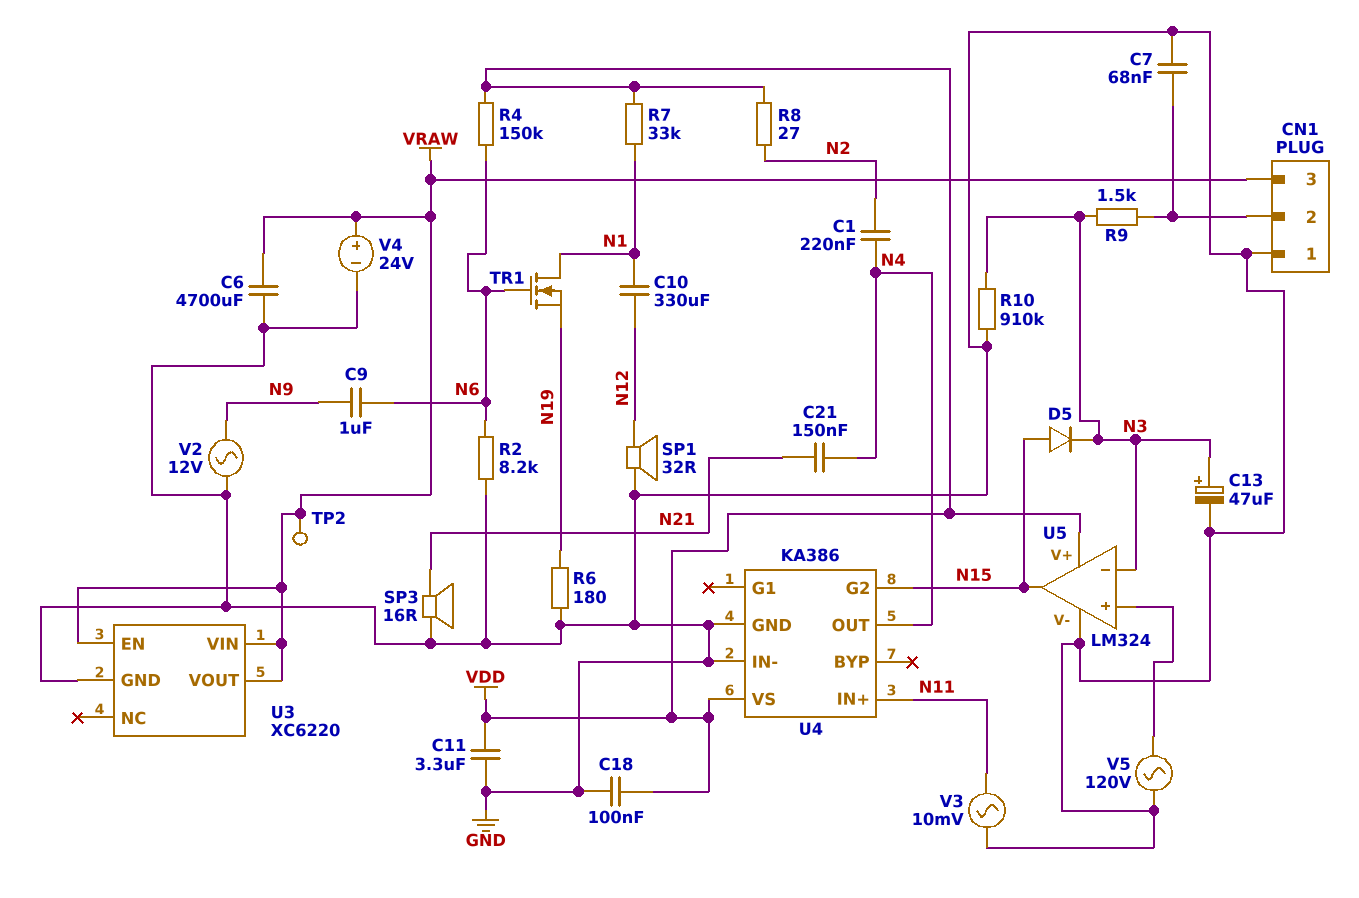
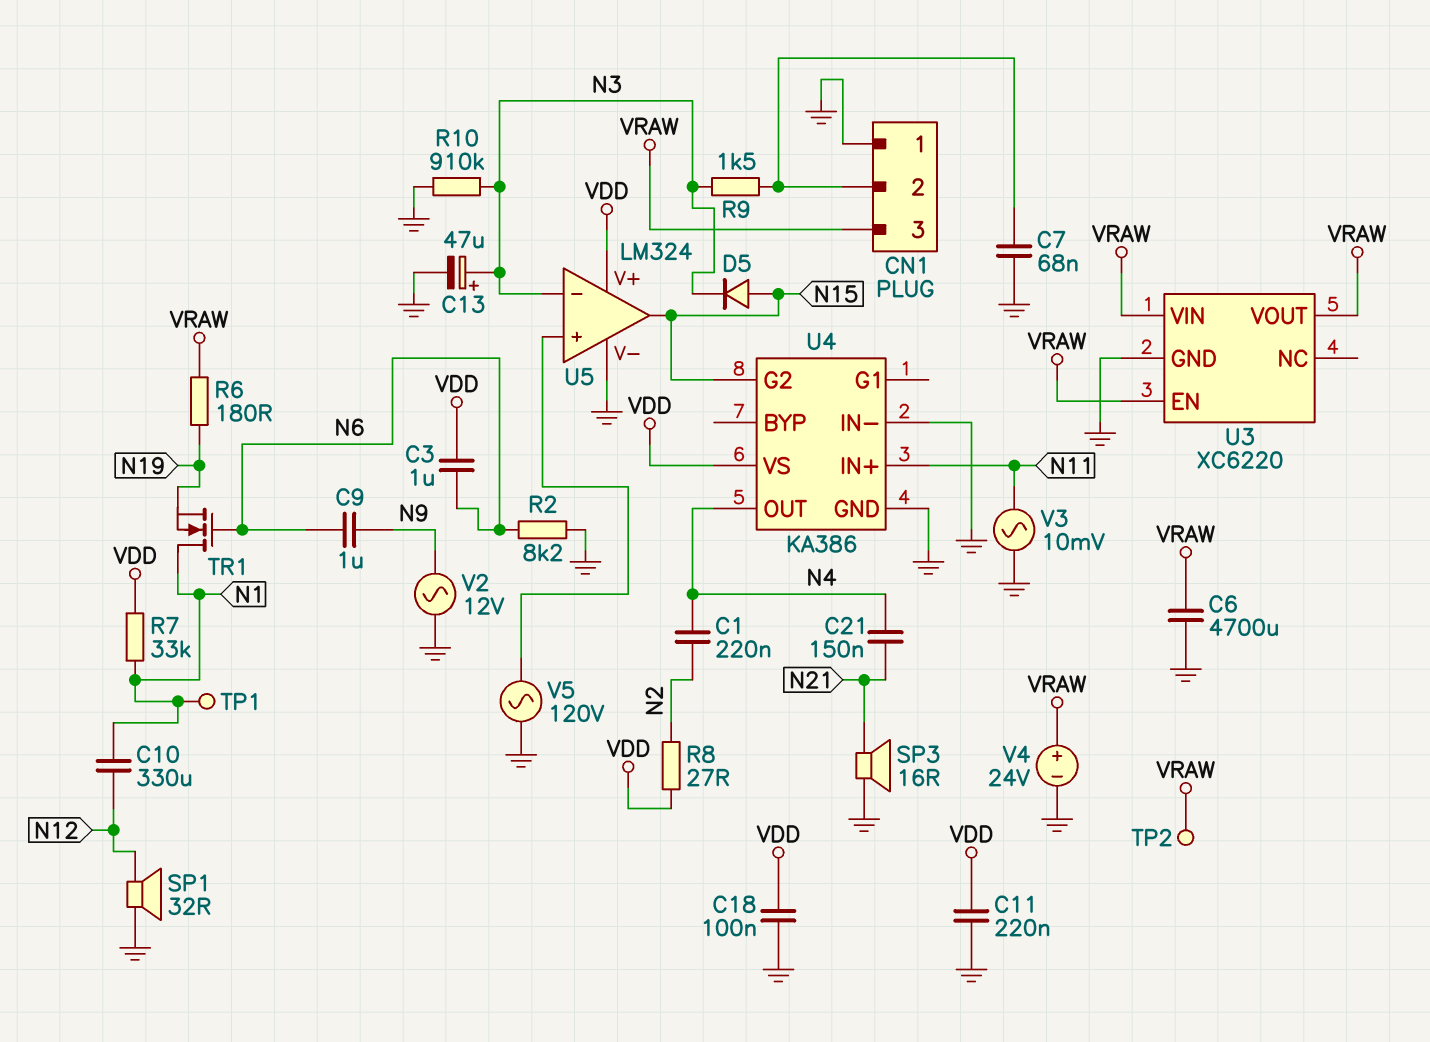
C3: none -> 1uF (N6, VDD)
C11: 3.3uF (GND, VDD) -> 220nF (GND, VDD)
R4: 150k (N6, VDD) -> none
R6: 180 (GND, N19) -> 180 (N19, VRAW)
TP1: none -> test point (N1)

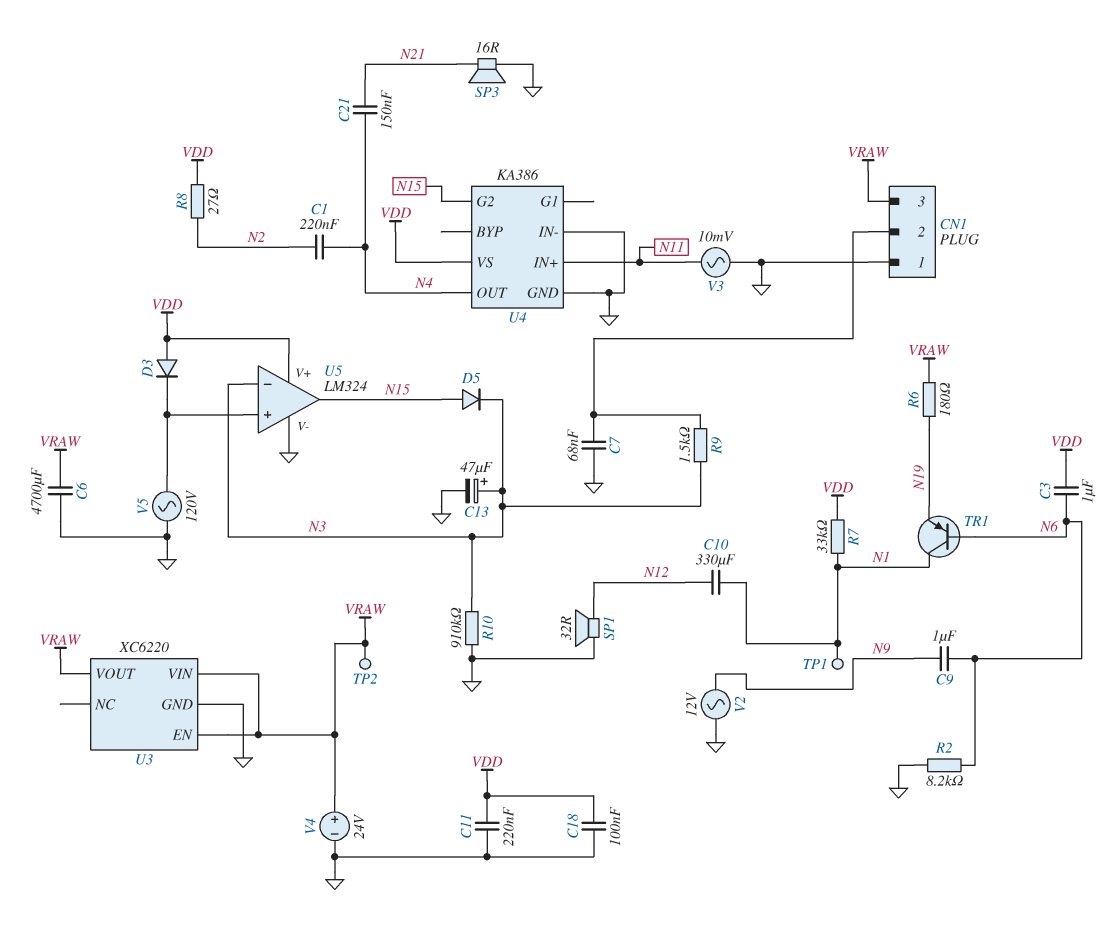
D3: none -> diode (A VDD, K U5/in+)
TR1: NMOS (G N6, D N1, S N19) -> PNP (B N6, C N1, E N19)

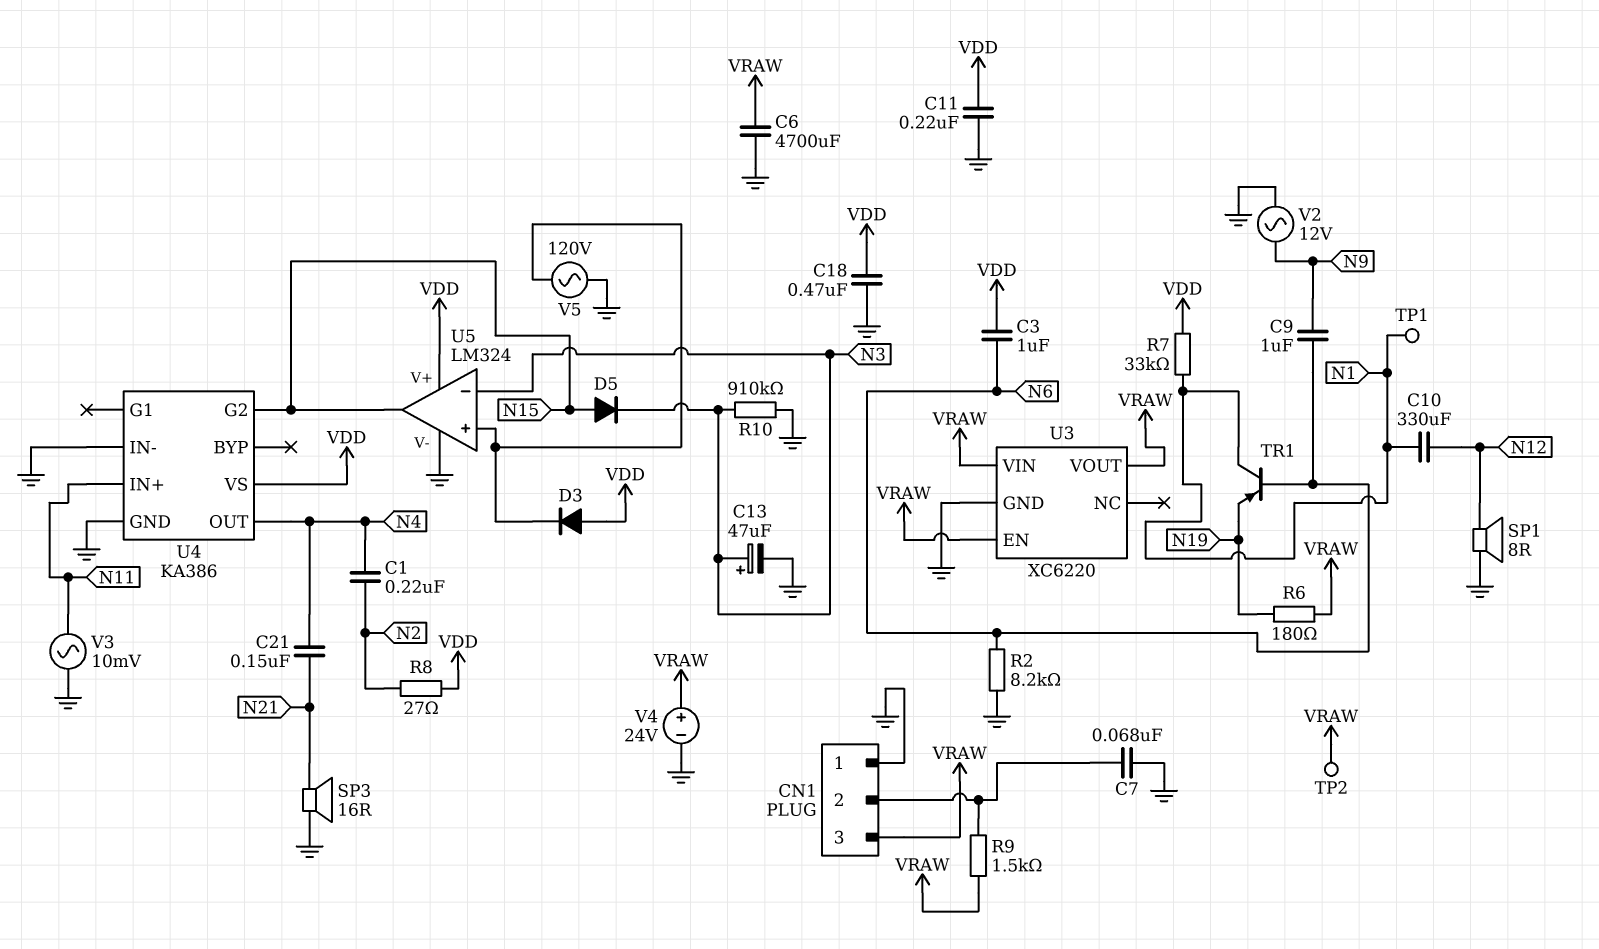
C18: 100nF (GND, VDD) -> 470nF (GND, VDD)
R9: 1.5k (CN1/2, N3) -> 1.5k (CN1/2, VRAW)
SP1: speaker 32R (GND, N12) -> speaker 8R (GND, N12)

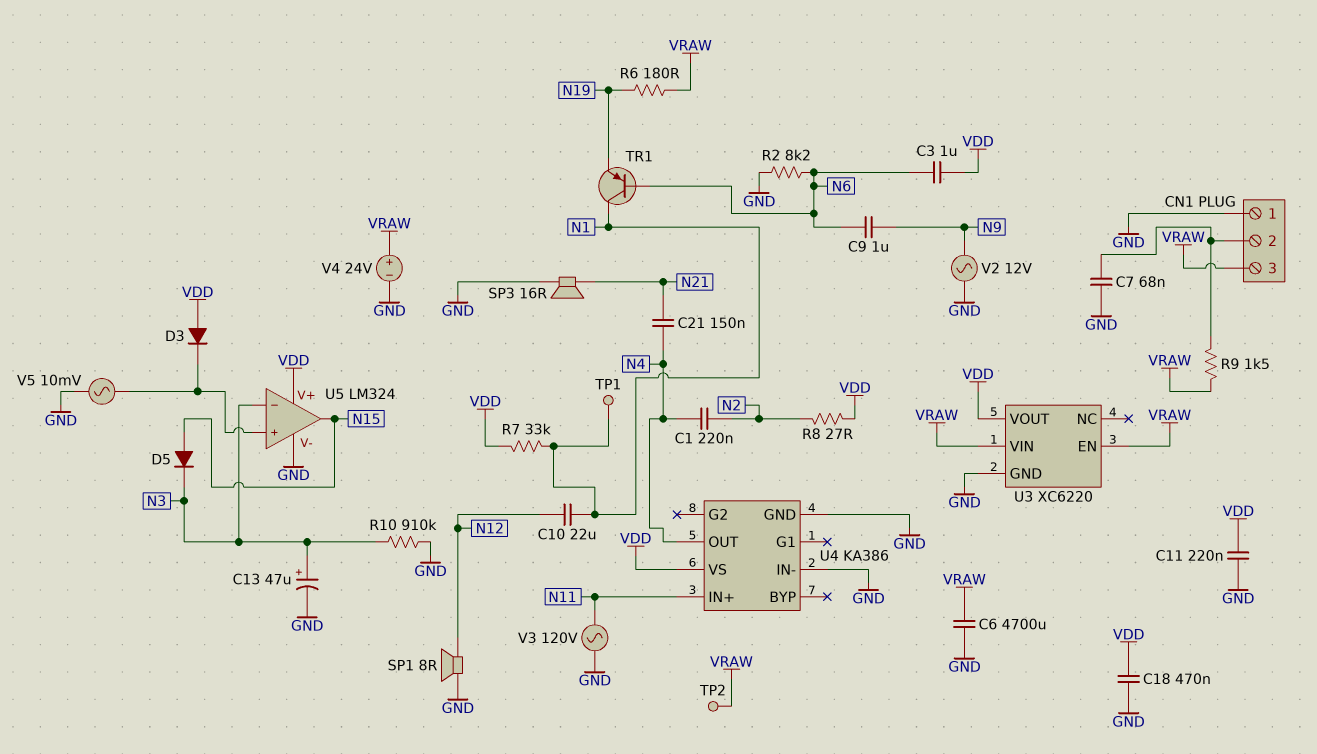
C10: 330uF (N1, N12) -> 22uF (N1, N12)
U3 pin VOUT: VRAW -> VDD
U4 pin G2: N15 -> none
V3: AC 10mV (GND, N11) -> AC 120V (GND, N11)
V5: AC 120V (GND, U5/in+) -> AC 10mV (GND, U5/in+)

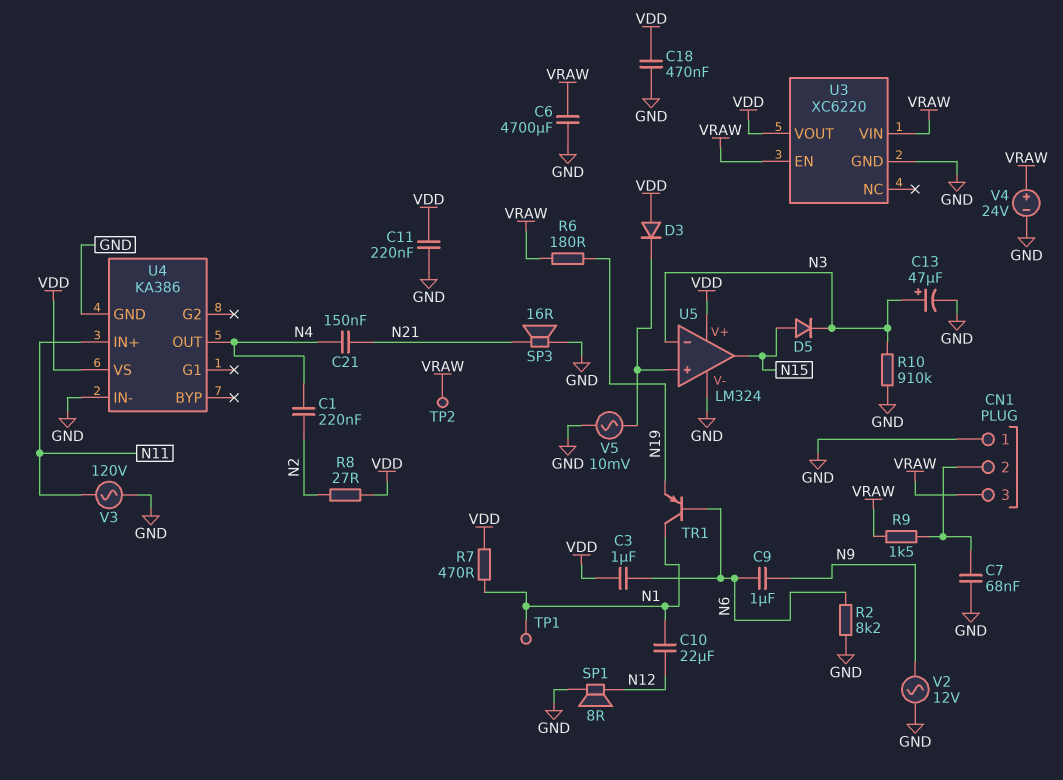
R7: 33k (N1, VDD) -> 470 (N1, VDD)

